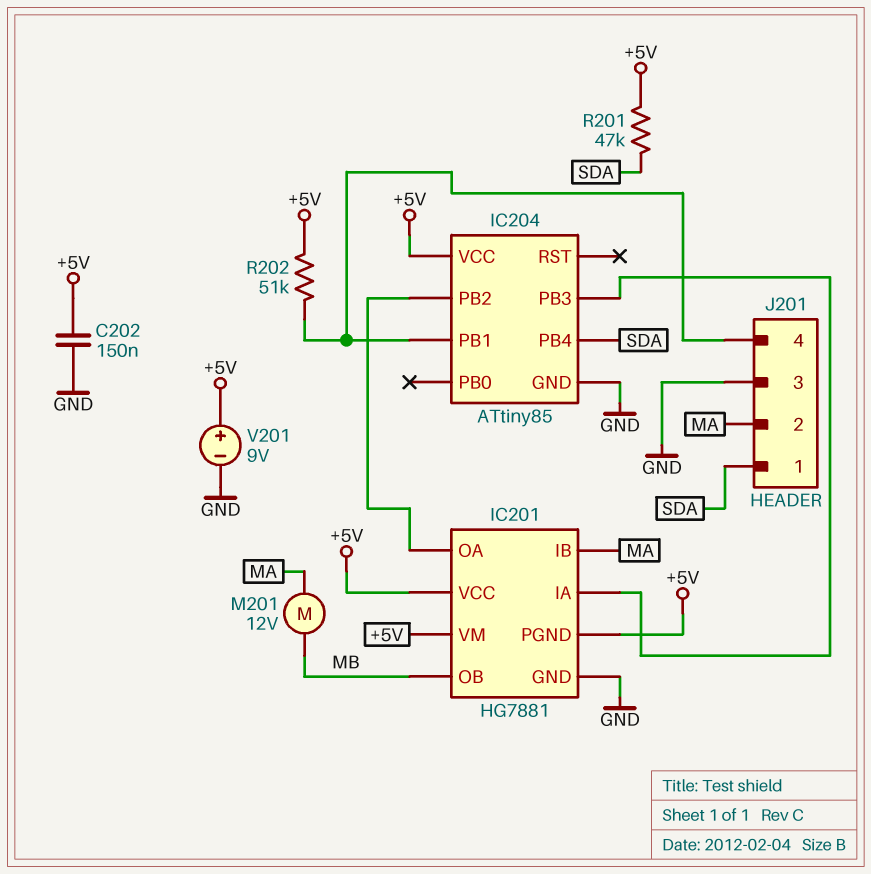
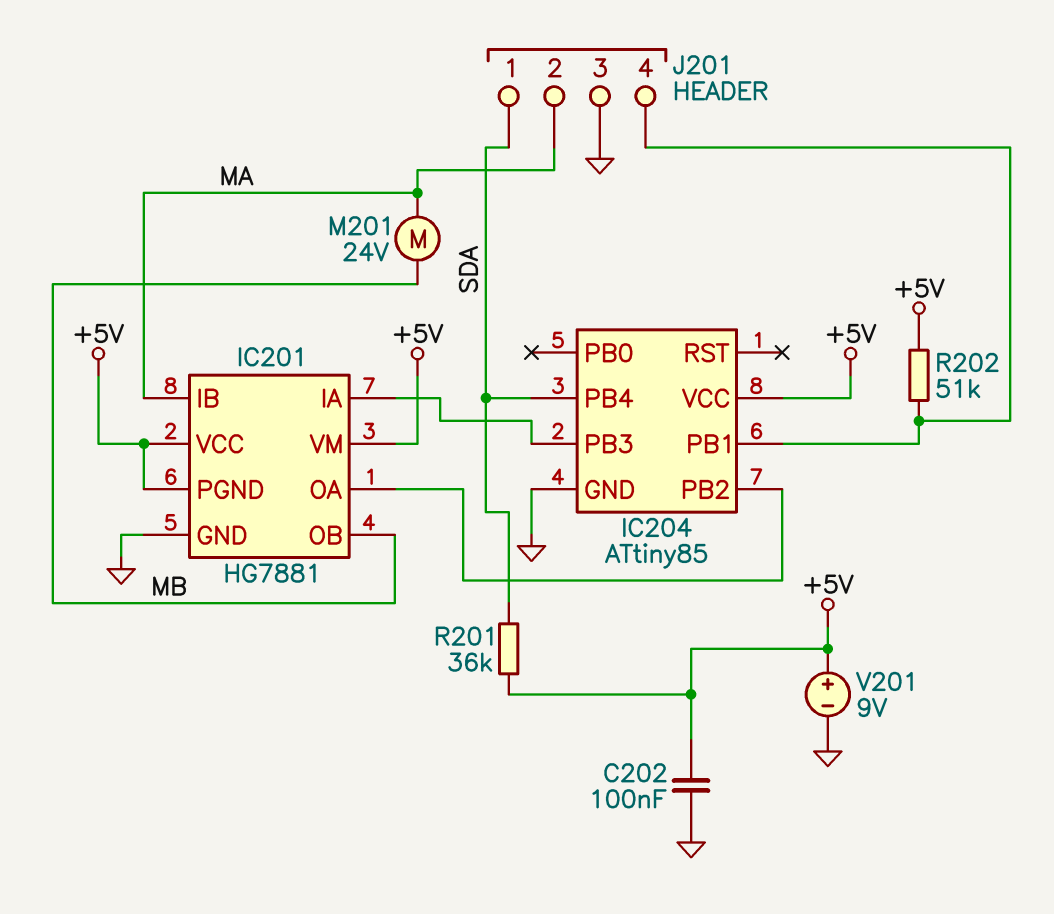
C202: 150nF (+5V, GND) -> 100nF (+5V, GND)
M201: motor 12V (MA, MB) -> motor 24V (MA, MB)
R201: 47k (+5V, SDA) -> 36k (+5V, SDA)

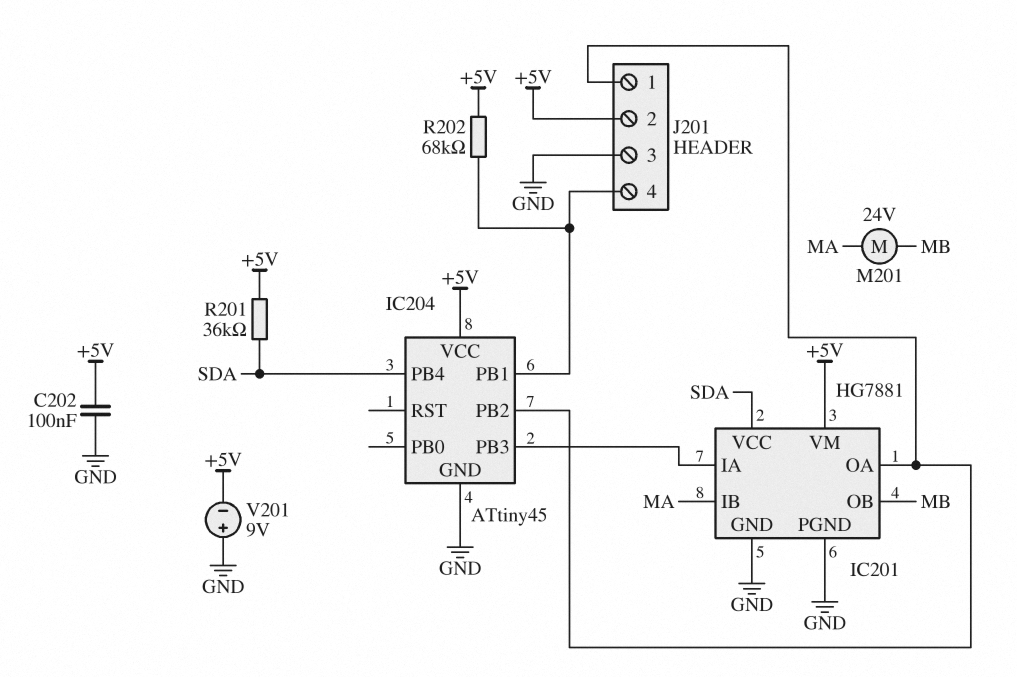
IC201 pin PGND: +5V -> GND
IC201 pin VCC: +5V -> SDA
IC204: ATtiny85 -> ATtiny45
J201 pin 1: SDA -> IC201/OA
J201 pin 2: MA -> +5V
R202: 51k (+5V, IC204/PB1) -> 68k (+5V, IC204/PB1)
V201: 9V (plus +5V, minus GND) -> 9V (plus GND, minus +5V)

